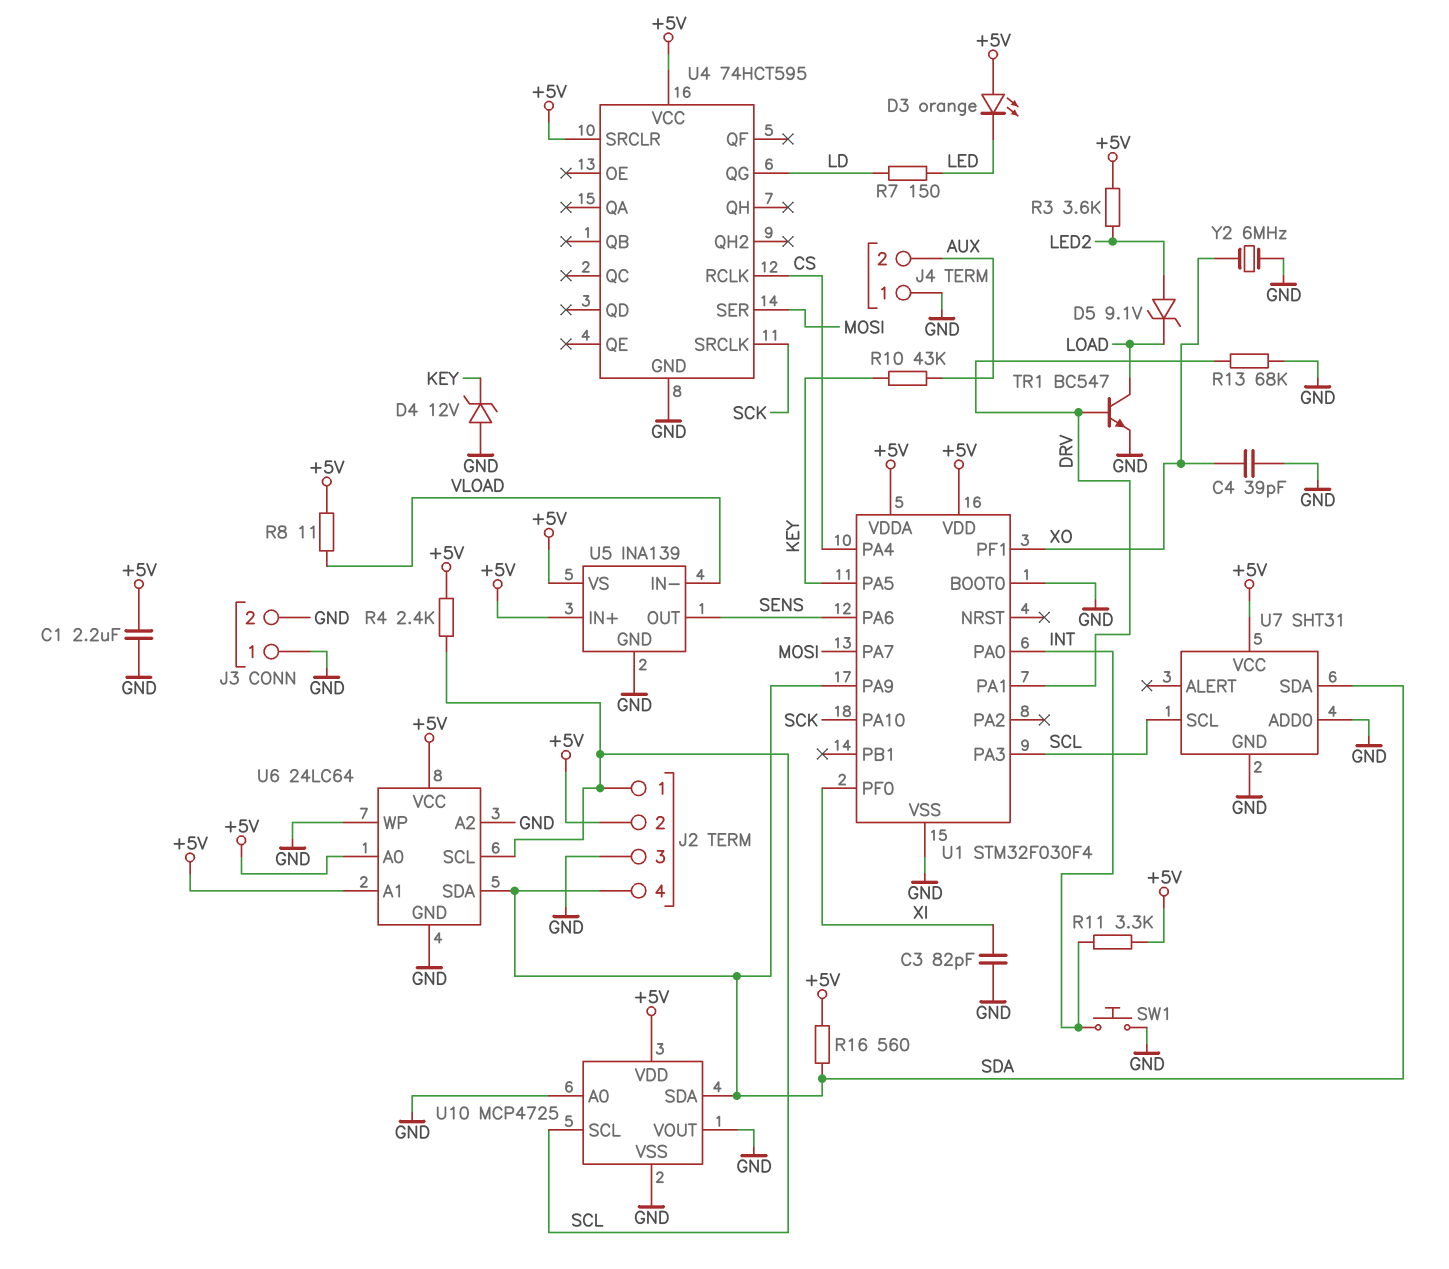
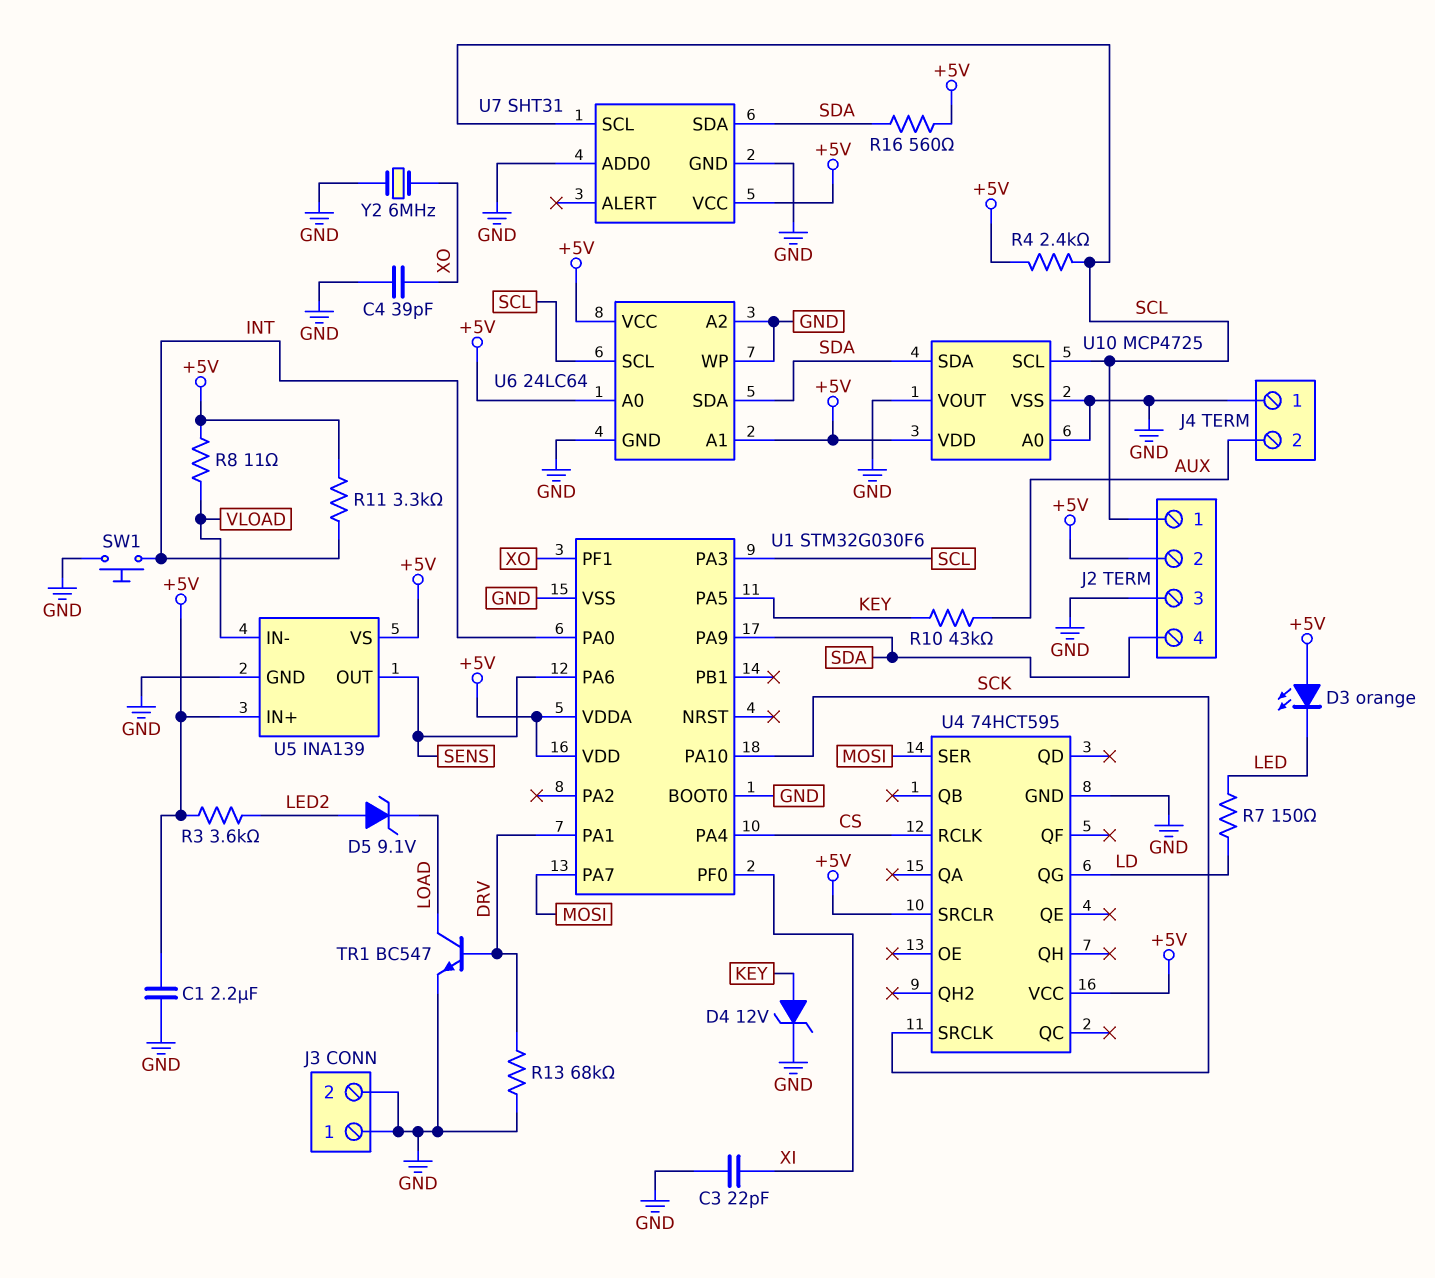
C3: 82pF (GND, XI) -> 22pF (GND, XI)
D4: zener 12V (A GND, K KEY) -> zener 12V (A KEY, K GND)
U1: STM32F030F4 -> STM32G030F6

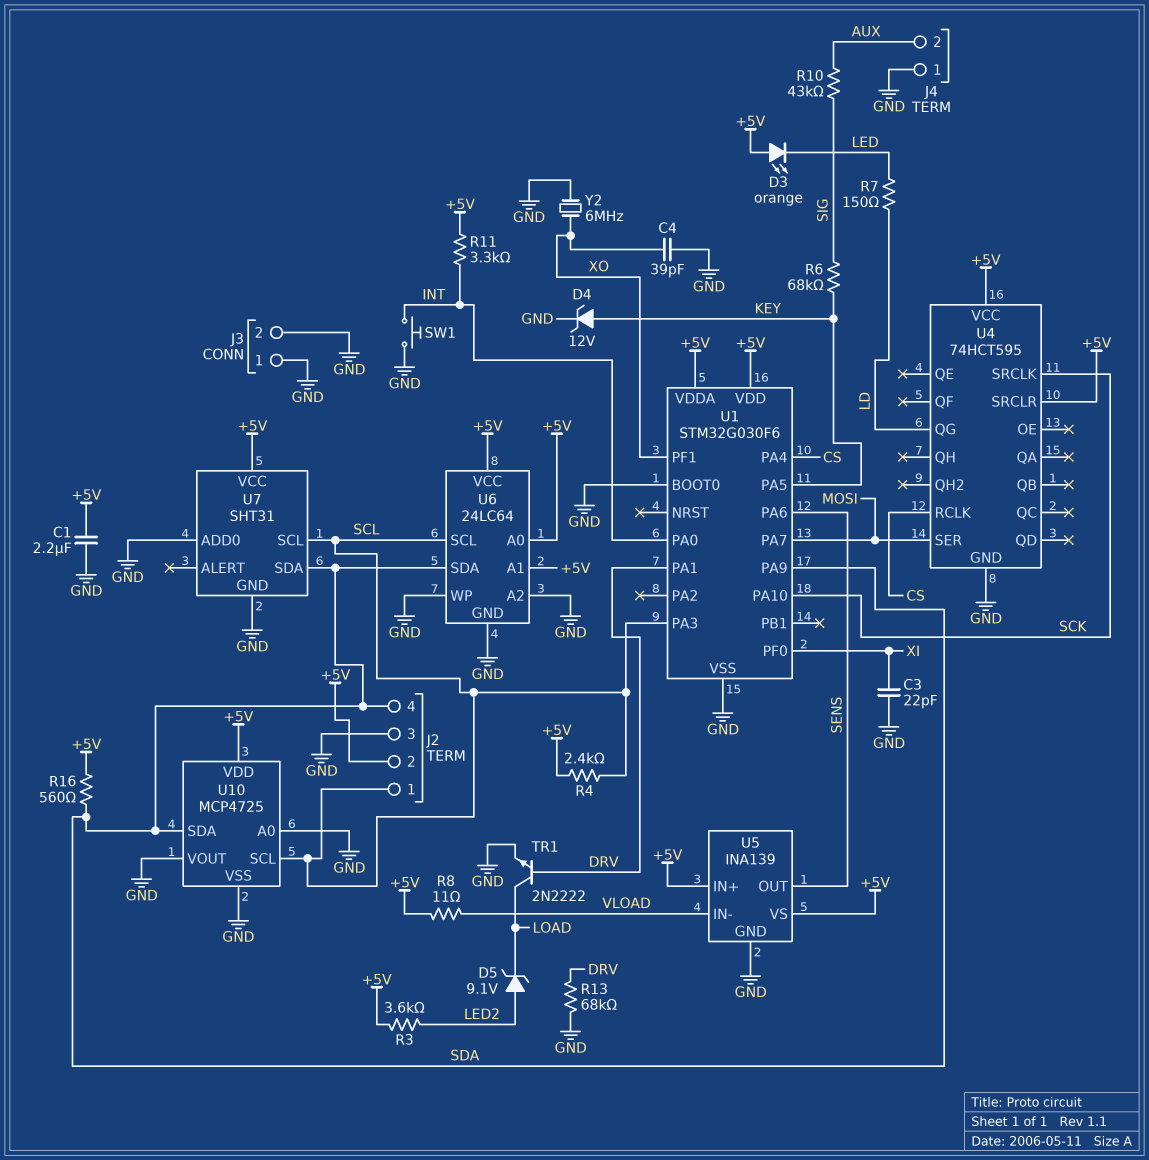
R6: none -> 68k (KEY, SIG)
R10: 43k (AUX, KEY) -> 43k (AUX, SIG)
TR1: NPN BC547 (B DRV, C LOAD, E GND) -> NPN 2N2222 (B DRV, C LOAD, E GND)

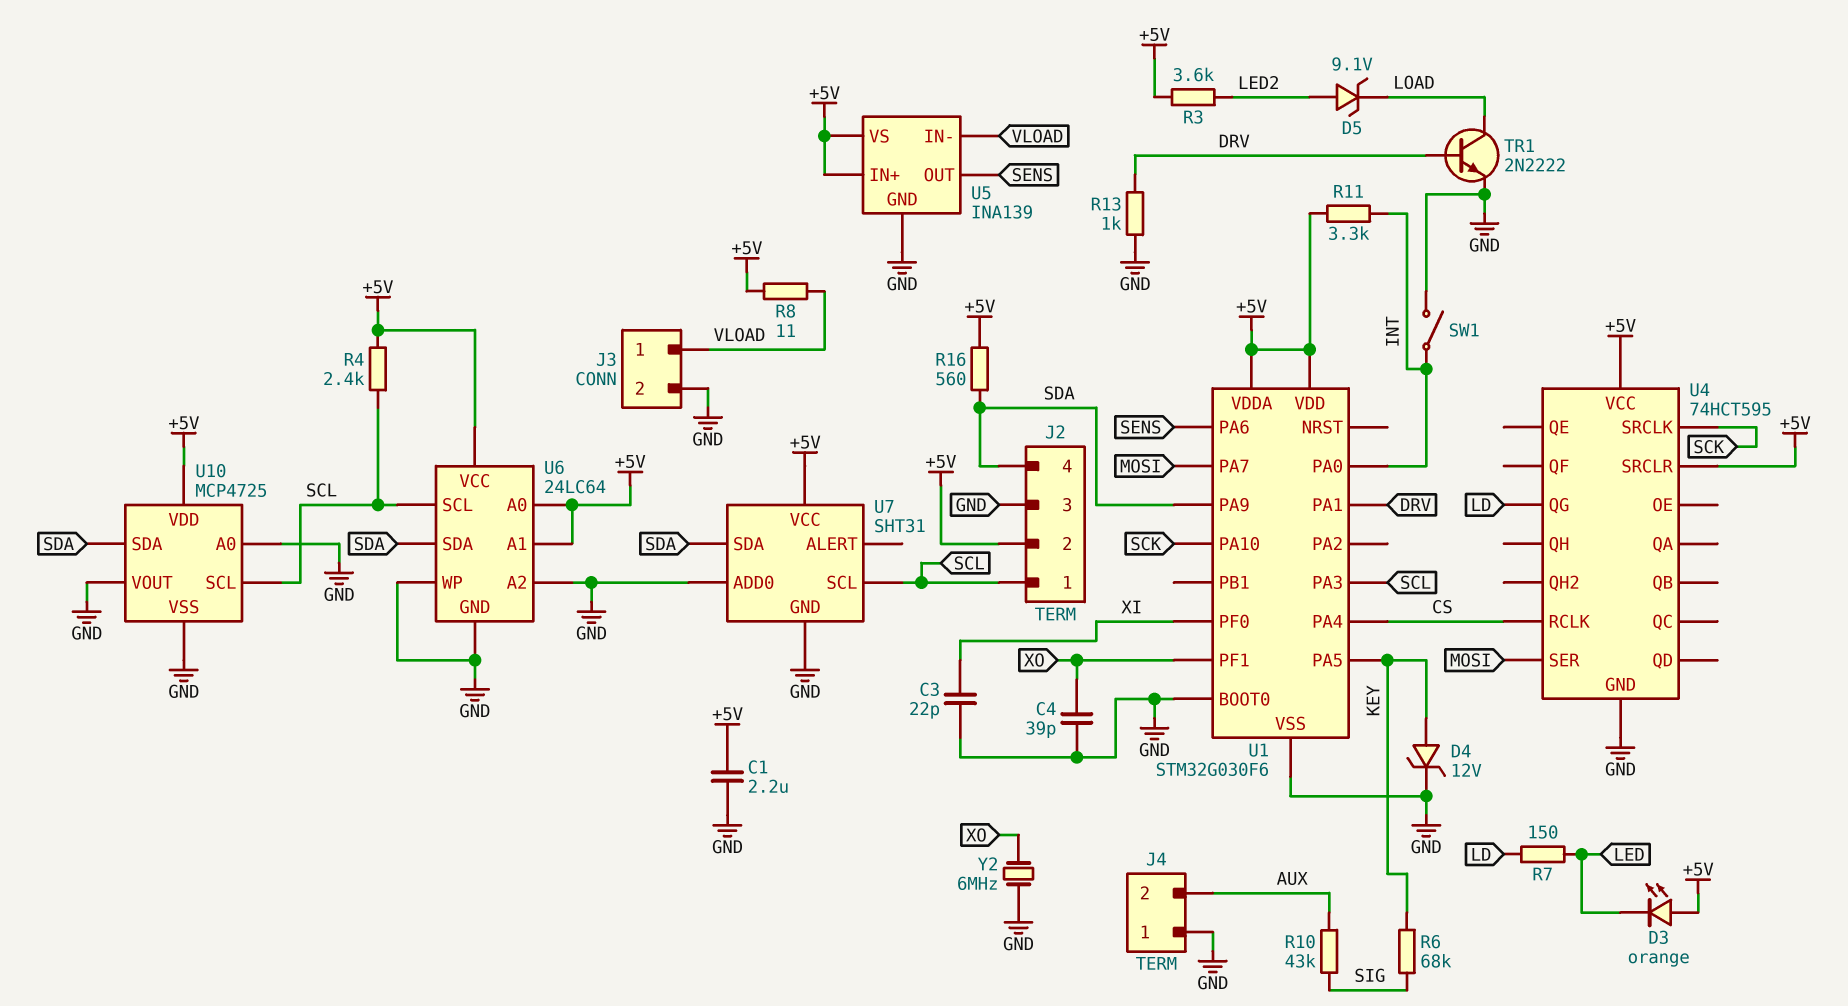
J3 pin 1: GND -> VLOAD
R13: 68k (DRV, GND) -> 1k (DRV, GND)
SW1: button (GND, INT) -> switch (GND, INT)

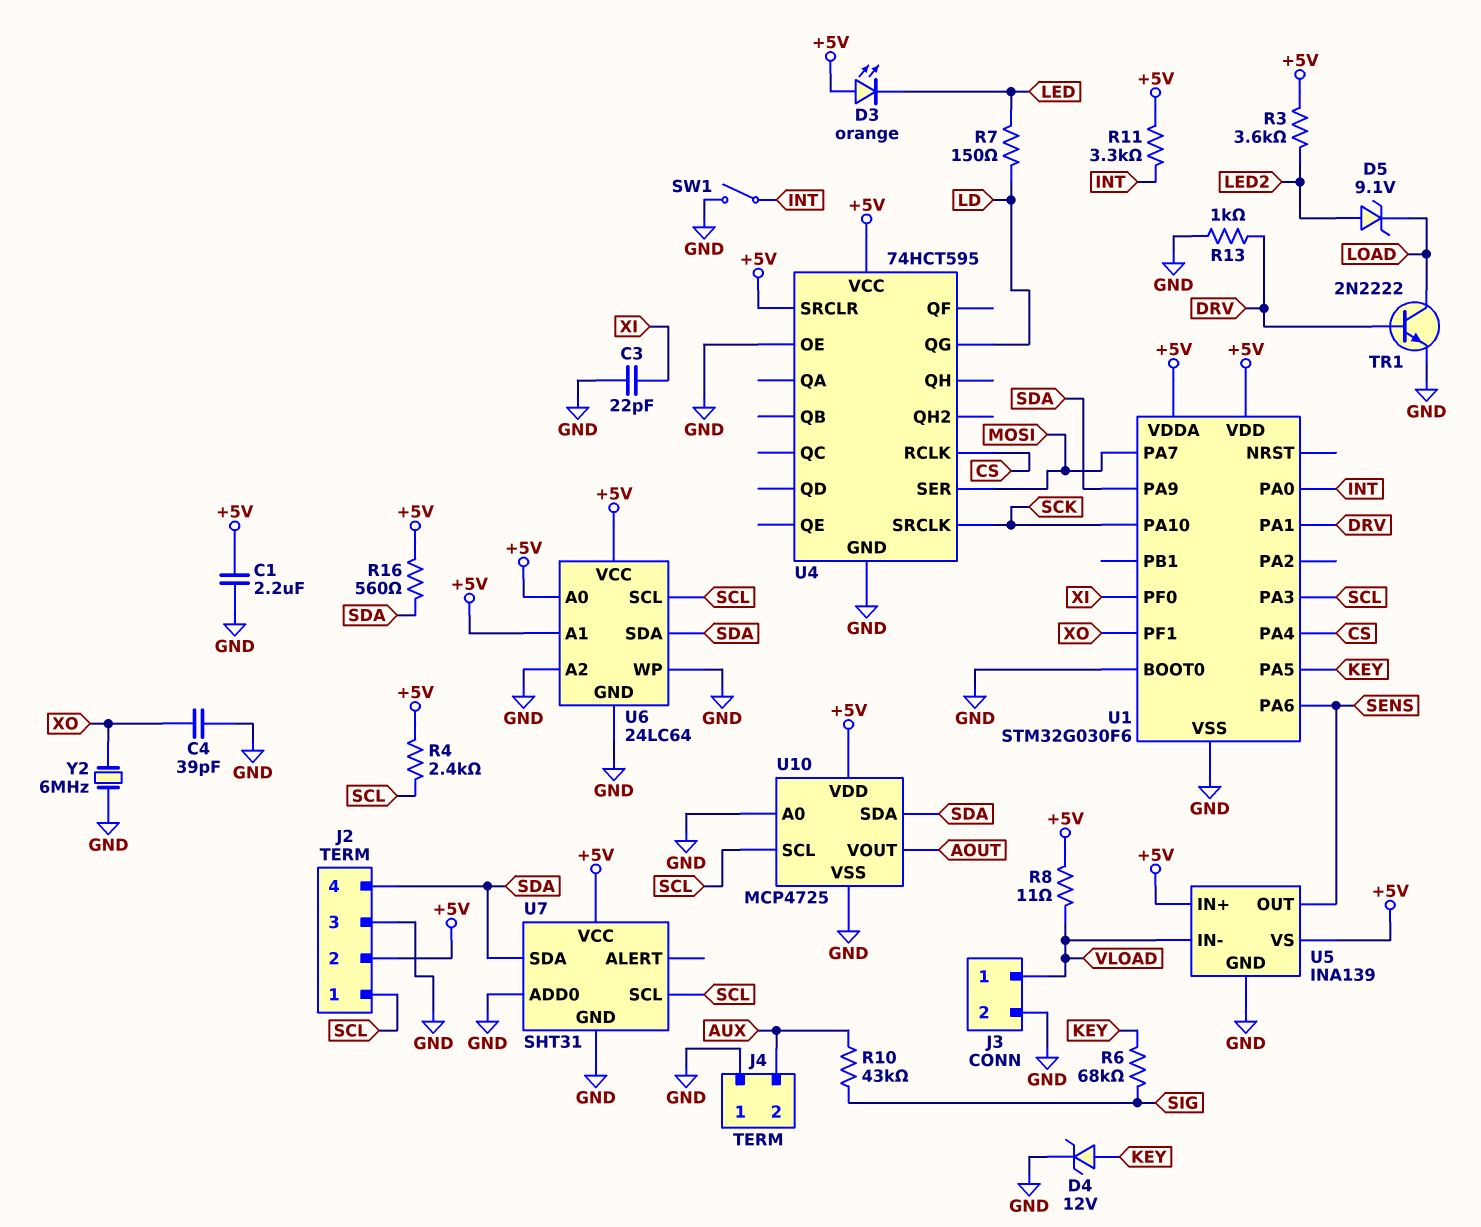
U4 pin OE: none -> GND
U10 pin VOUT: GND -> AOUT

